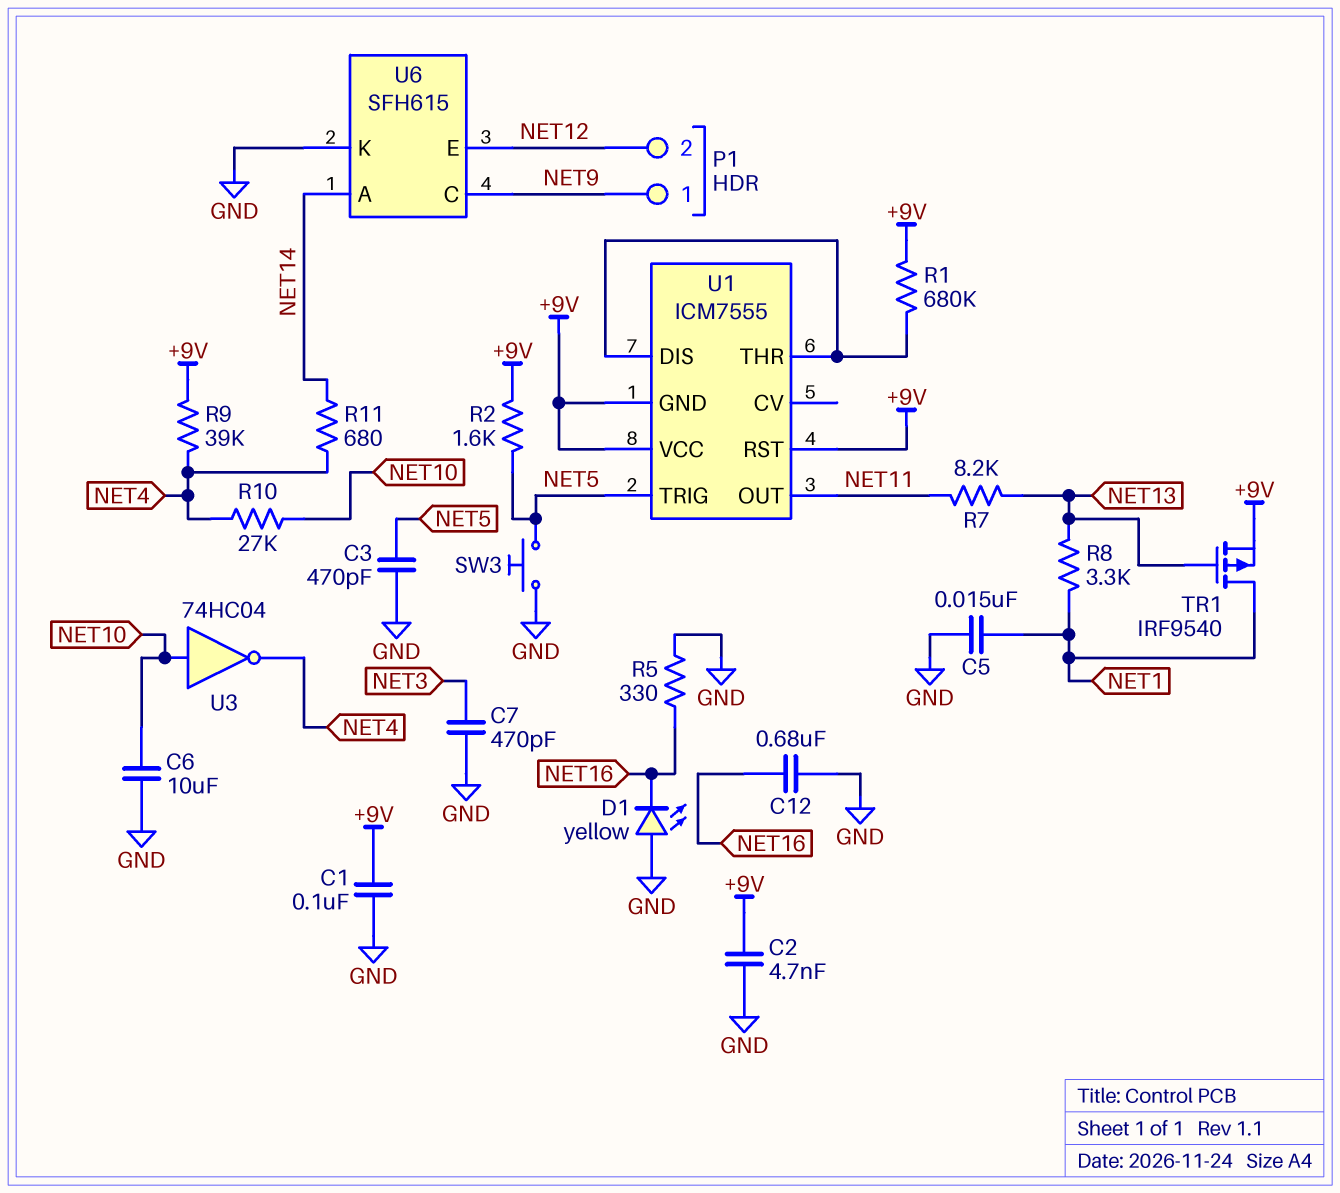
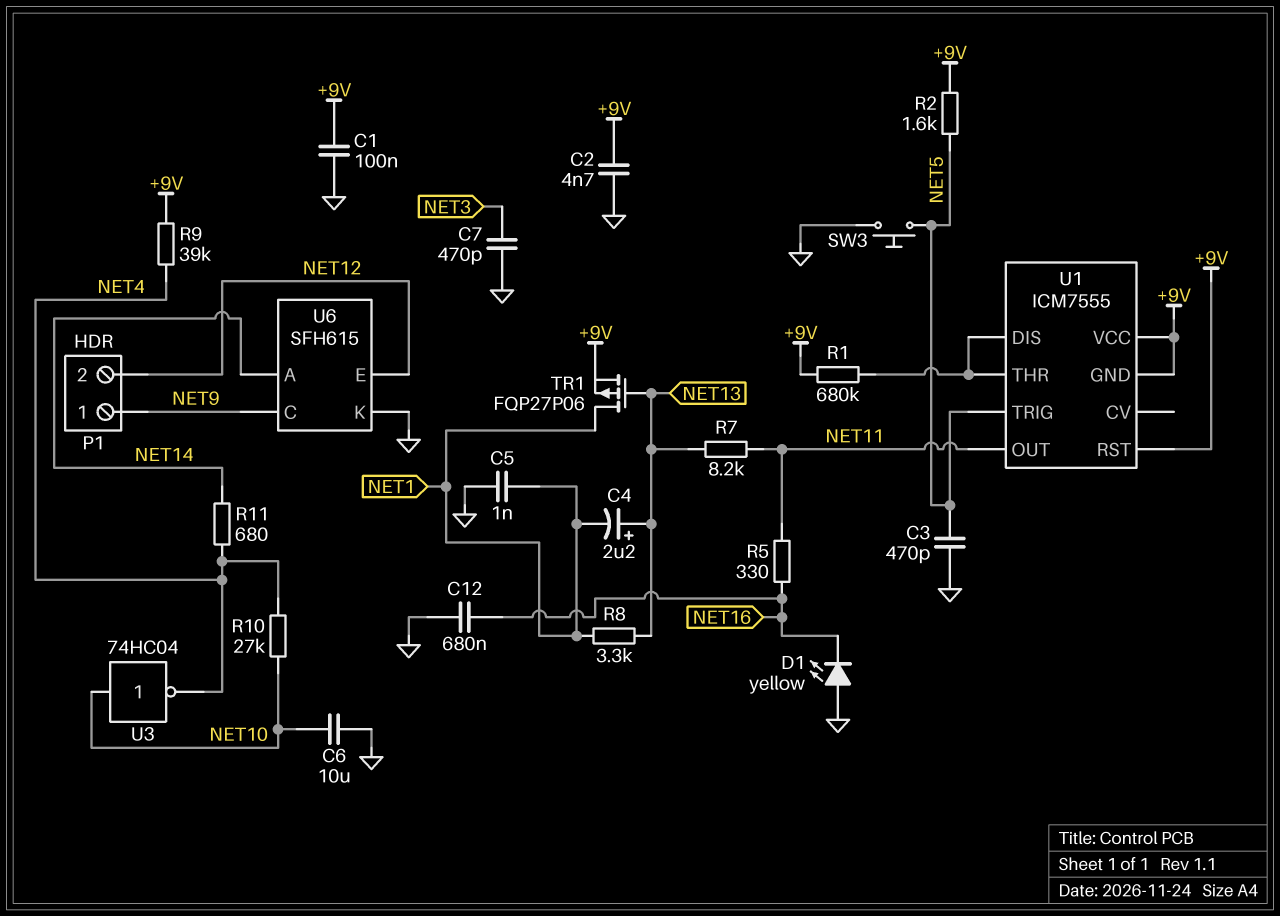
C4: none -> 2.2uF (plus NET13, minus NET1)
C5: 15nF (GND, NET1) -> 1nF (GND, NET1)
R5: 330 (GND, NET16) -> 330 (NET11, NET16)
TR1: PMOS IRF9540 (G NET13, D NET1, S +9V) -> PMOS FQP27P06 (G NET13, D NET1, S +9V)

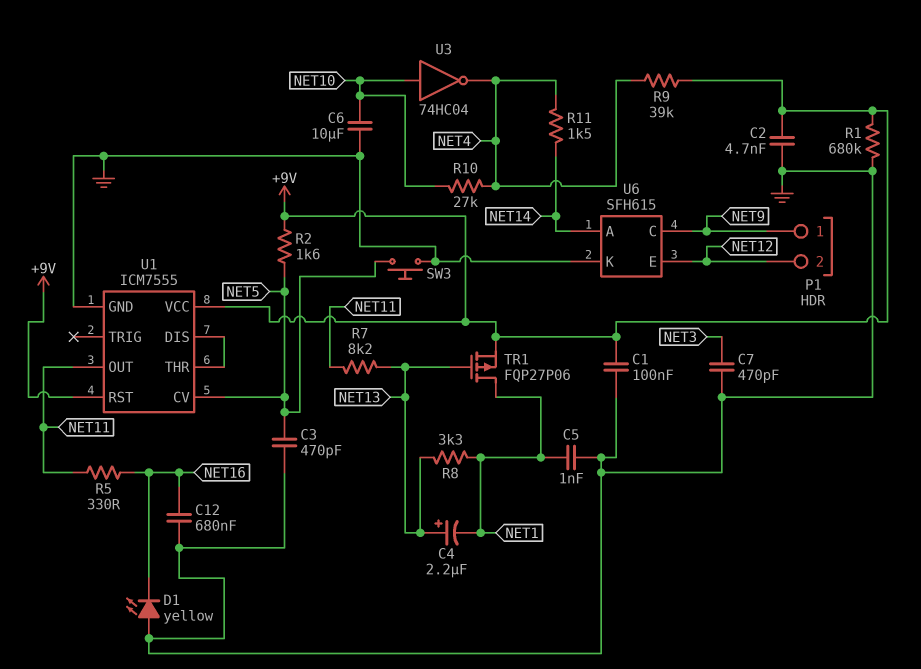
R1: 680k (+9V, U1/DIS) -> 680k (+9V, GND)
R11: 680 (NET4, NET14) -> 1.5k (NET4, NET14)
U1 pin CV: none -> NET5
U1 pin GND: +9V -> GND
U1 pin TRIG: NET5 -> none

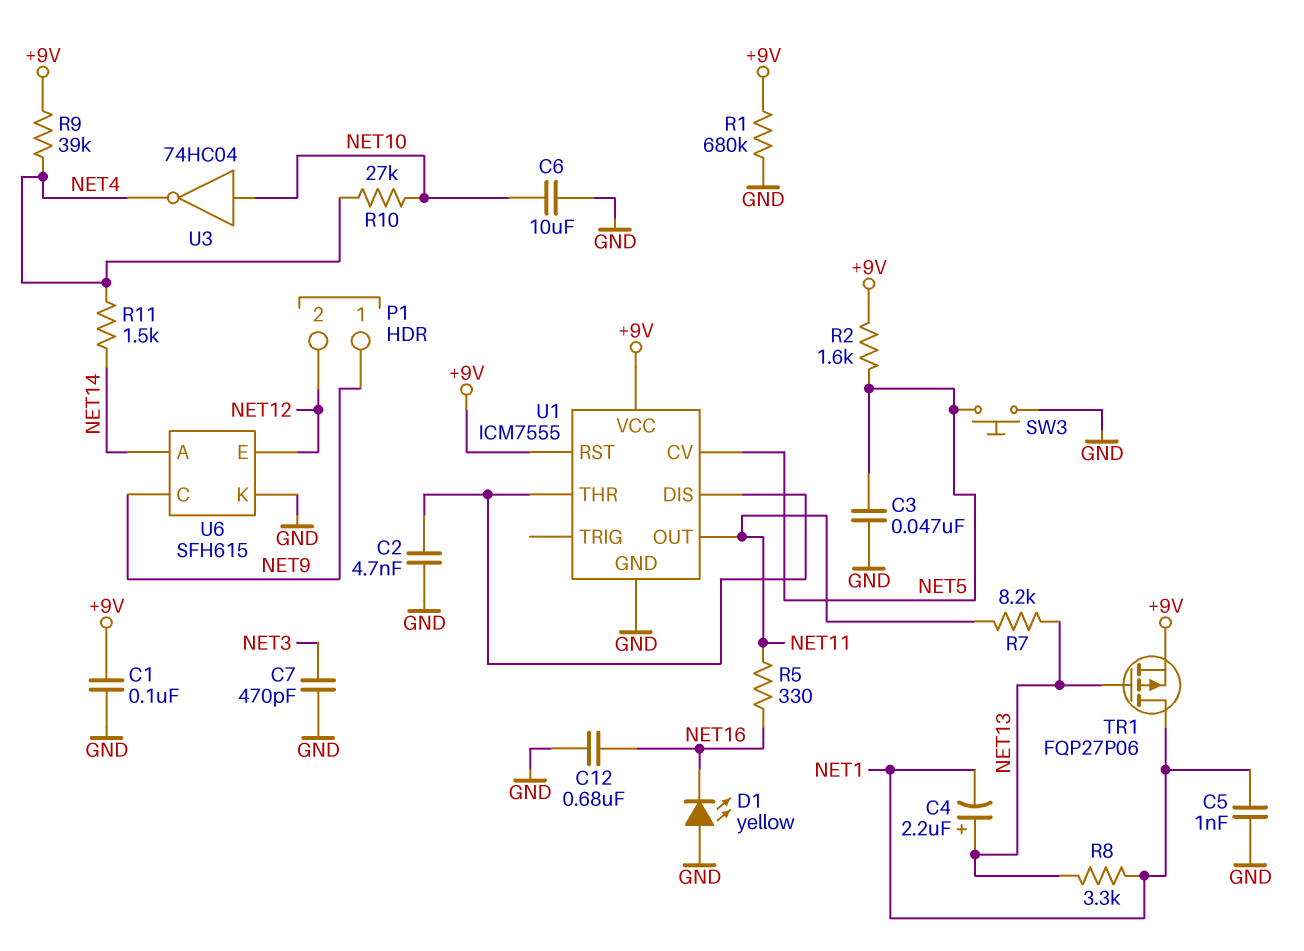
C2: 4.7nF (+9V, GND) -> 4.7nF (GND, U1/DIS)
C3: 470pF (GND, NET5) -> 47nF (GND, NET5)

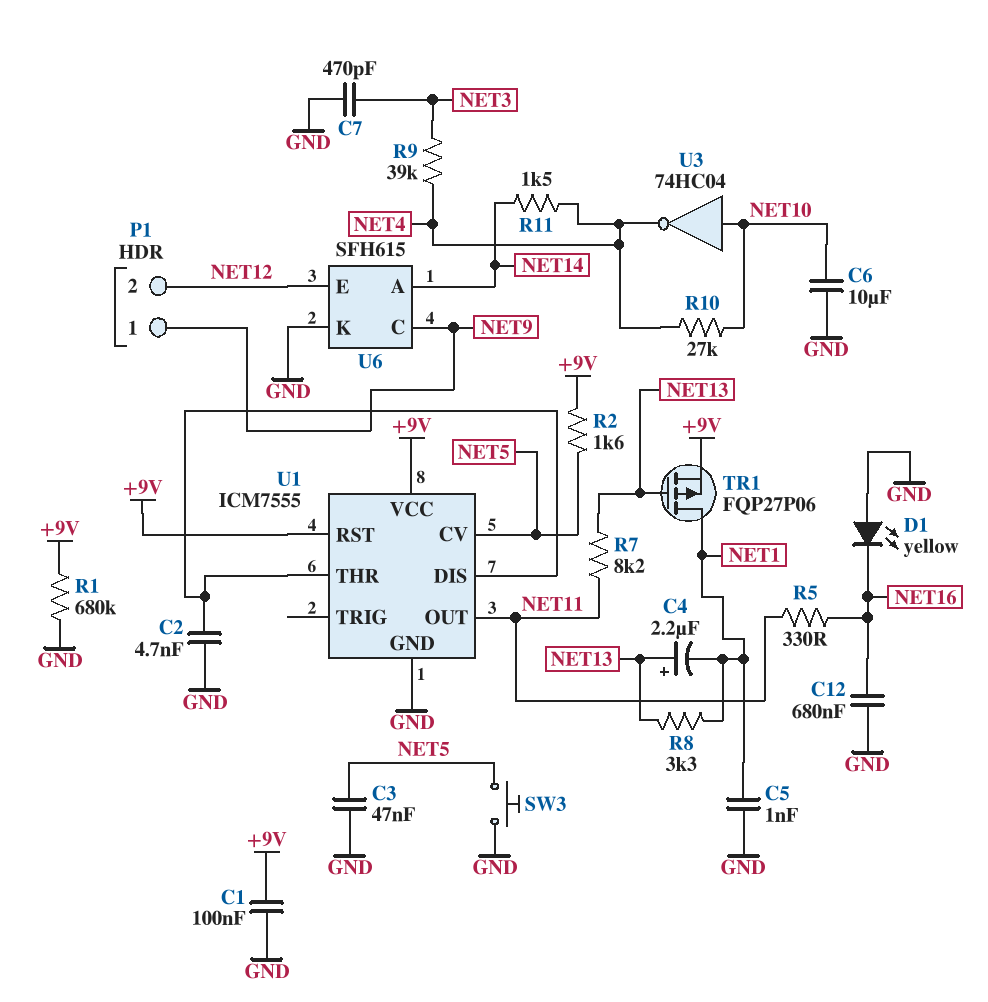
R9: 39k (+9V, NET4) -> 39k (NET3, NET4)

